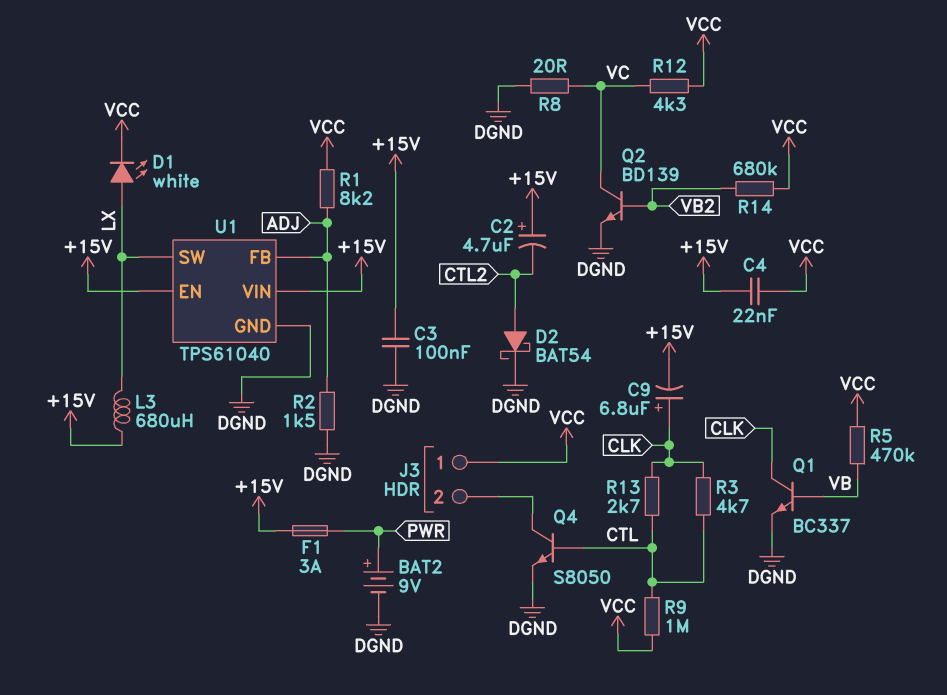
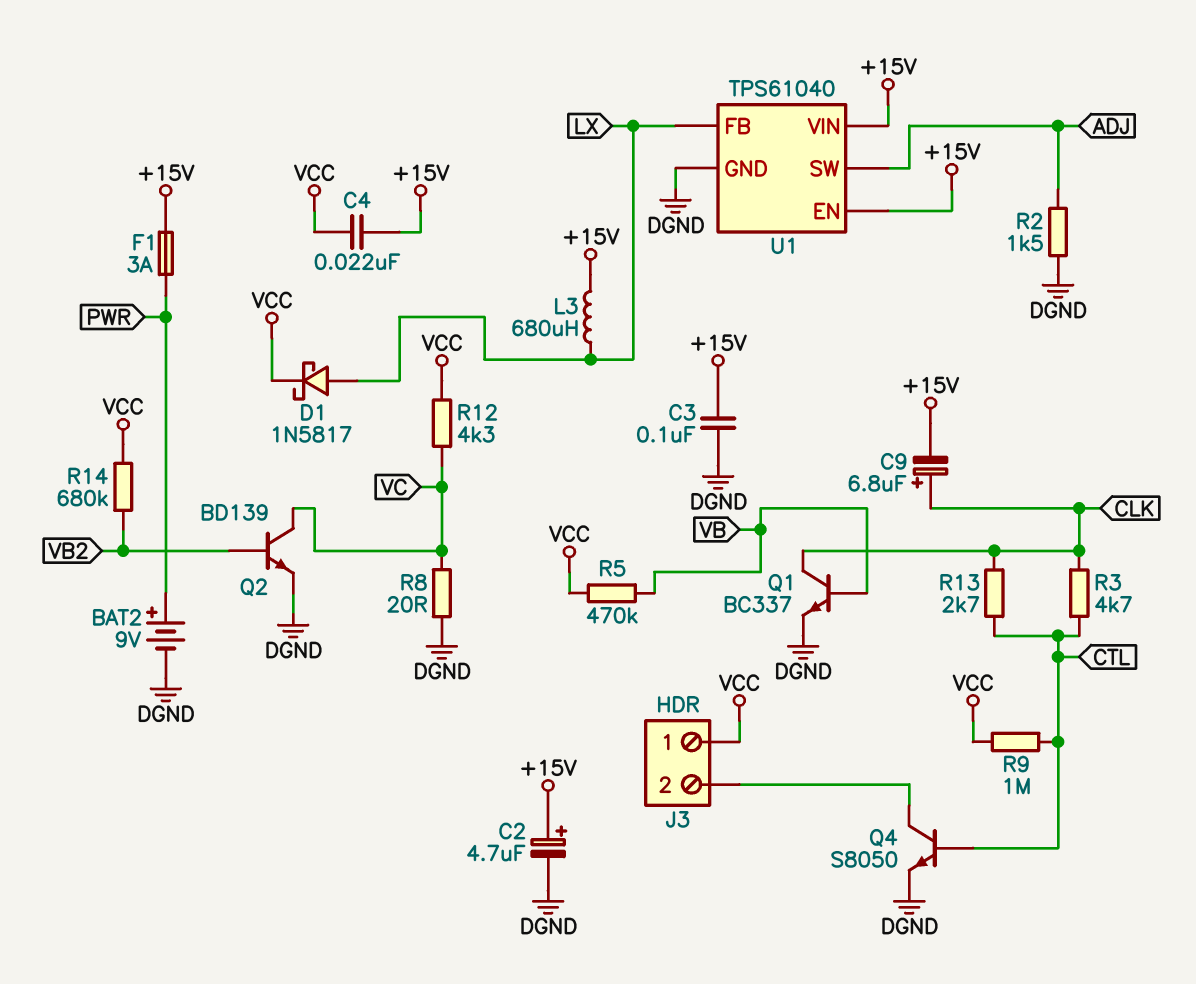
C2: 4.7uF (plus +15V, minus CTL2) -> 4.7uF (plus +15V, minus DGND)
D1: LED white (A LX, K VCC) -> schottky 1N5817 (A LX, K VCC)
D2: schottky BAT54 (A CTL2, K DGND) -> none
R1: 8.2k (ADJ, VCC) -> none
U1 pin FB: ADJ -> LX
U1 pin SW: LX -> ADJ

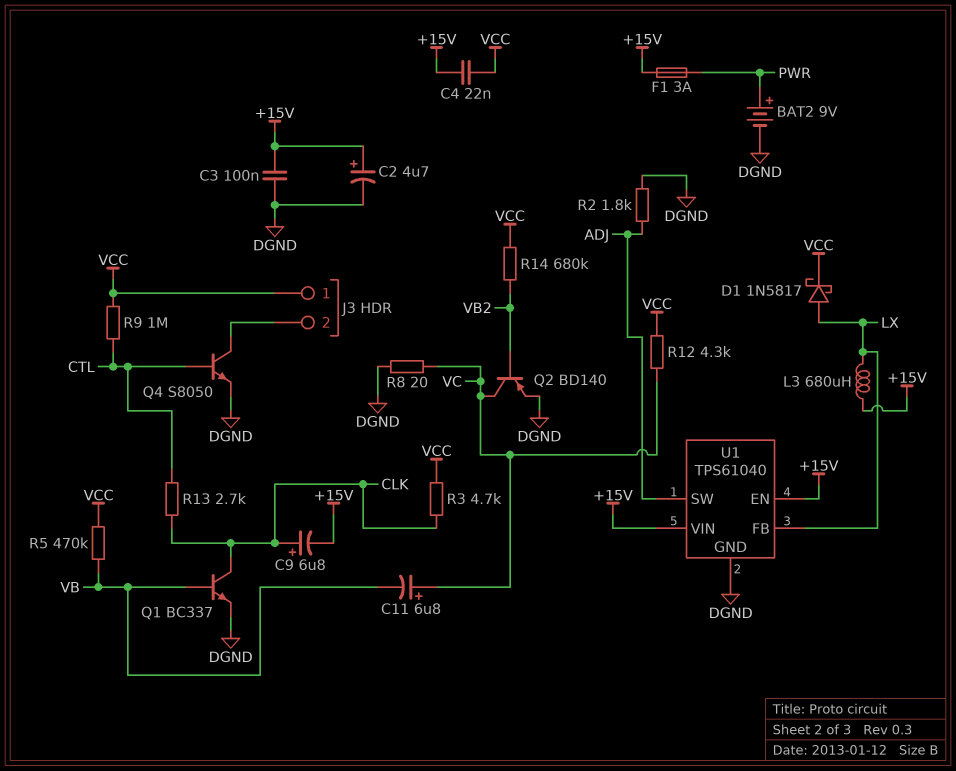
C11: none -> 6.8uF (plus VC, minus VB)
Q2: NPN BD139 (B VB2, C VC, E DGND) -> PNP BD140 (B VB2, C VC, E DGND)
R2: 1.5k (ADJ, DGND) -> 1.8k (ADJ, DGND)
R3: 4.7k (CLK, CTL) -> 4.7k (CLK, VCC)

